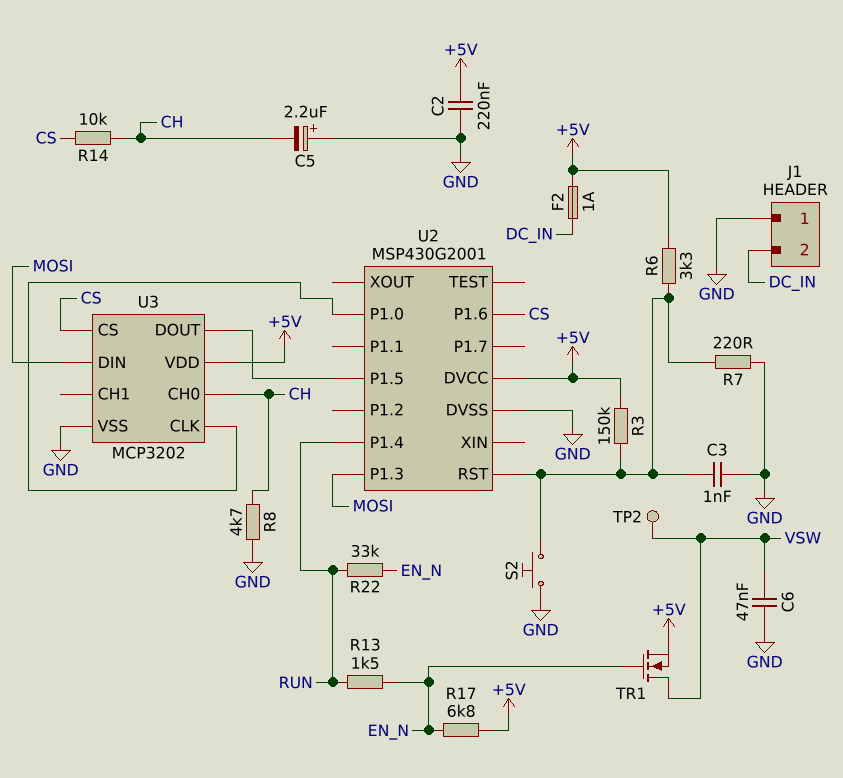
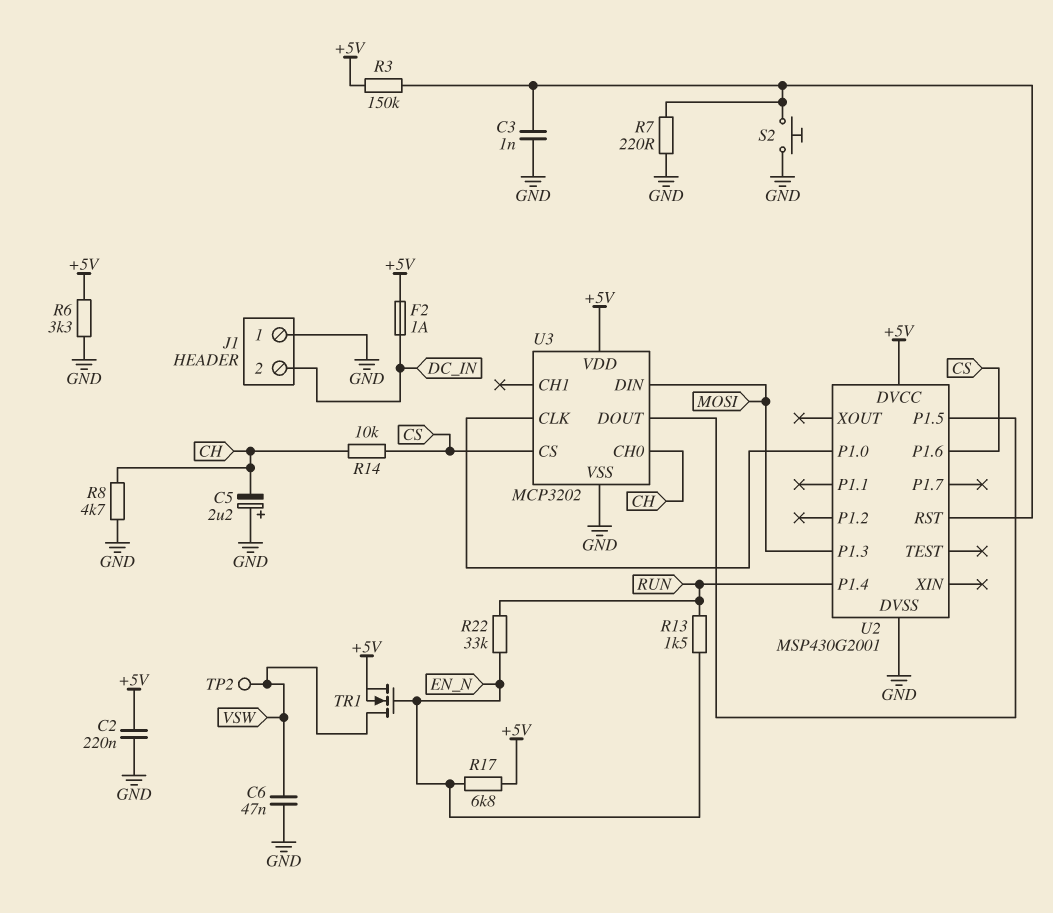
R6: 3.3k (+5V, U2/RST) -> 3.3k (+5V, GND)

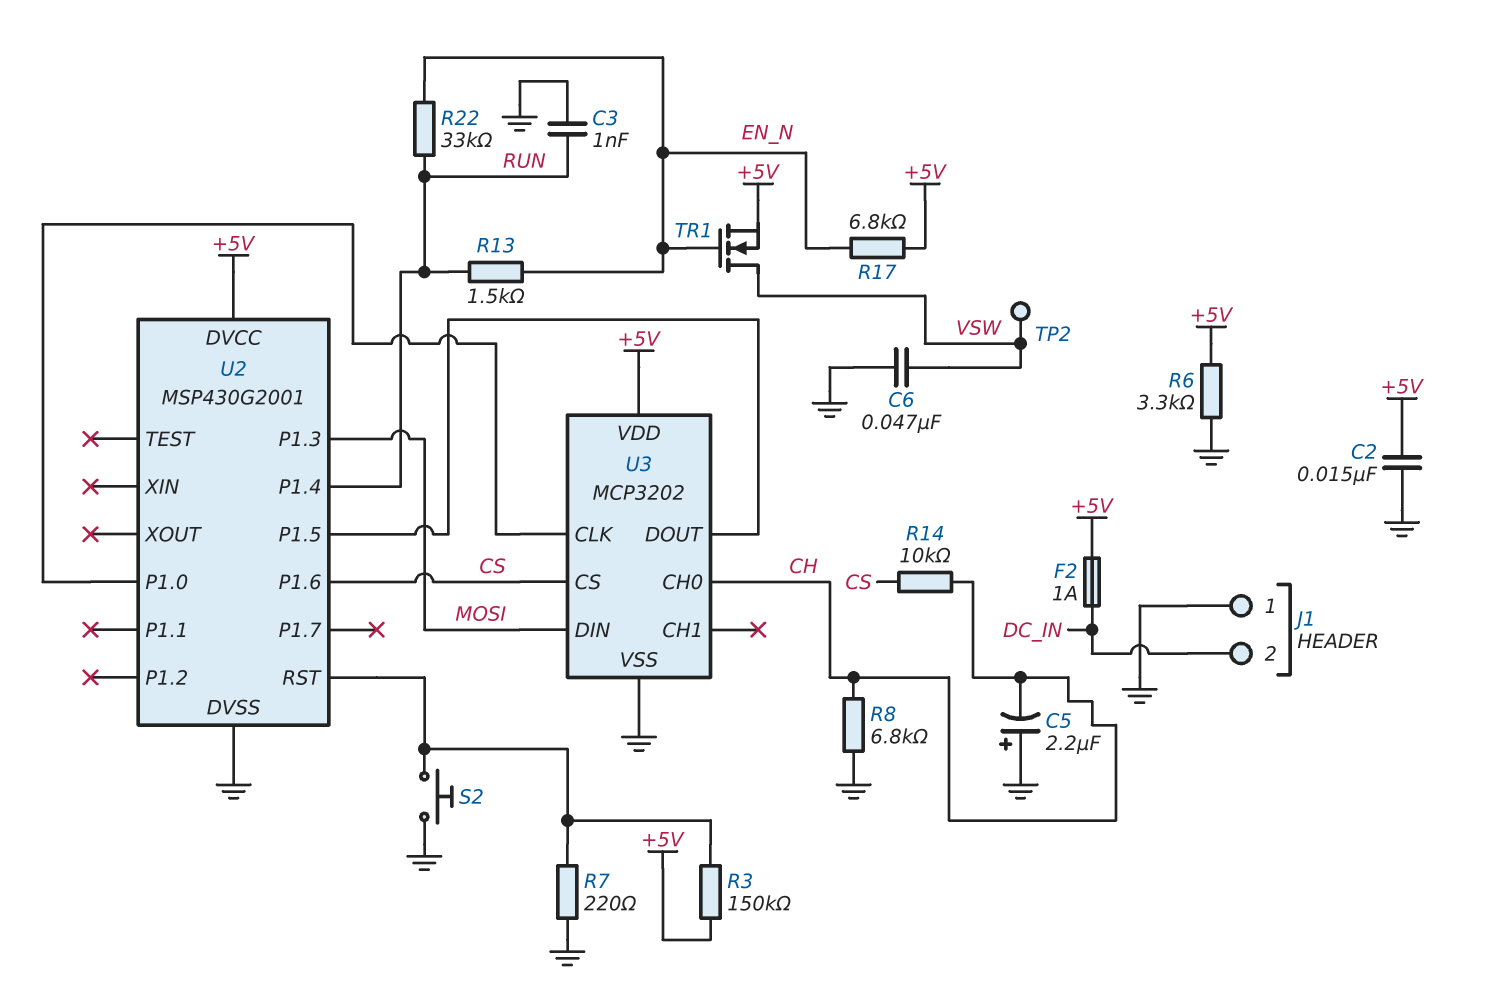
C2: 220nF (+5V, GND) -> 15nF (+5V, GND)
C3: 1nF (GND, U2/RST) -> 1nF (GND, RUN)
R8: 4.7k (CH, GND) -> 6.8k (CH, GND)

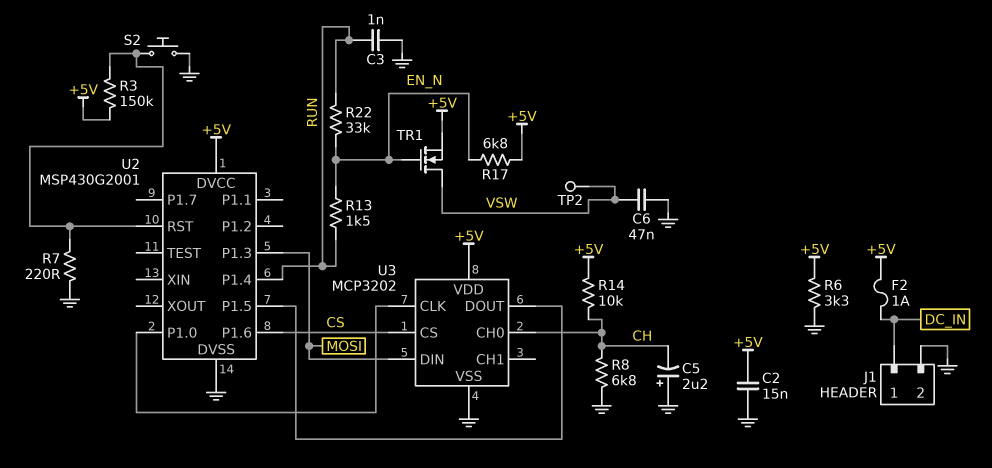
J1 pin 1: GND -> DC_IN
J1 pin 2: DC_IN -> GND
R14: 10k (CH, CS) -> 10k (+5V, CH)

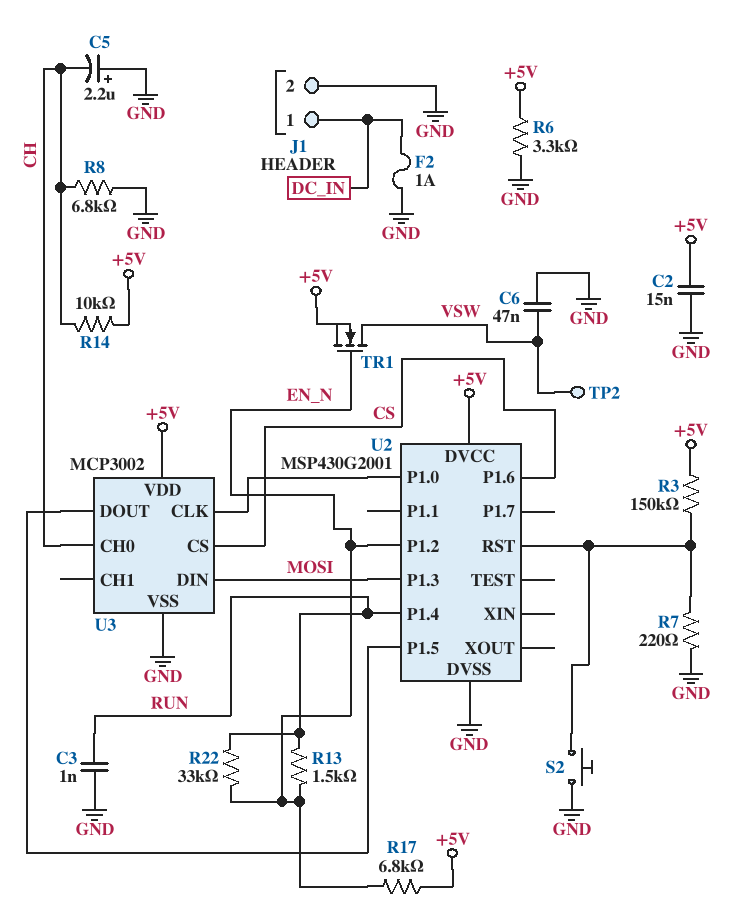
F2: 1A (+5V, DC_IN) -> 1A (DC_IN, GND)
U2 pin P1.2: none -> EN_N
U3: MCP3202 -> MCP3002

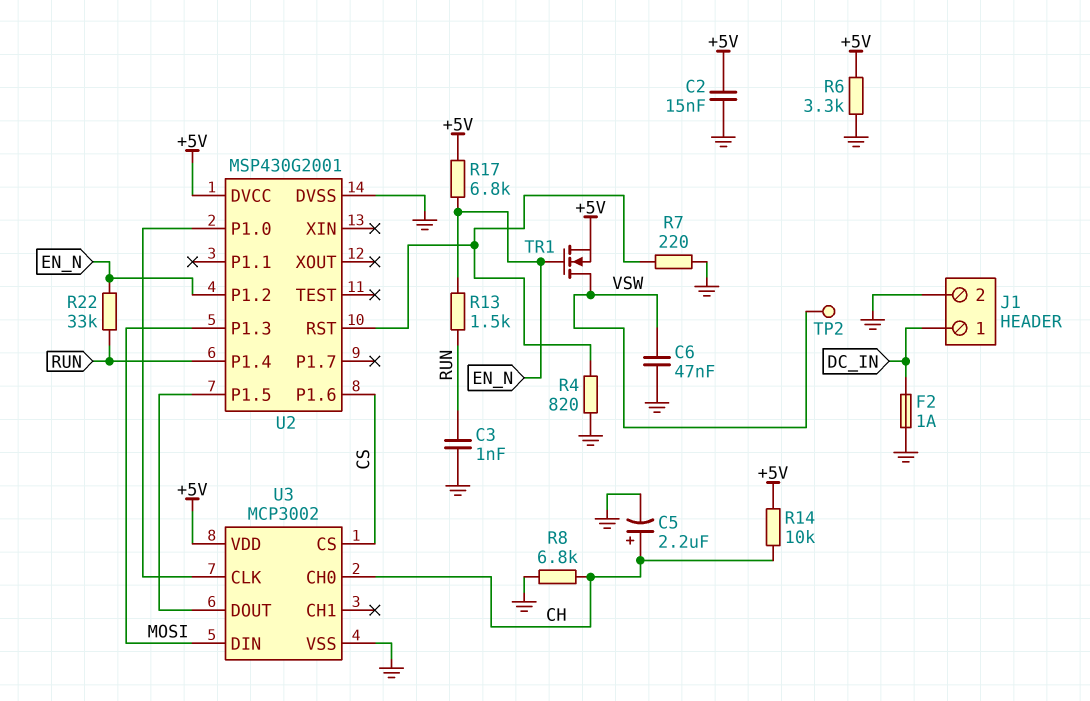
C5: 2.2uF (plus GND, minus CH) -> 2.2uF (plus CH, minus GND)
R3: 150k (+5V, U2/RST) -> none
R4: none -> 820 (GND, U2/RST)
S2: button (GND, U2/RST) -> none

